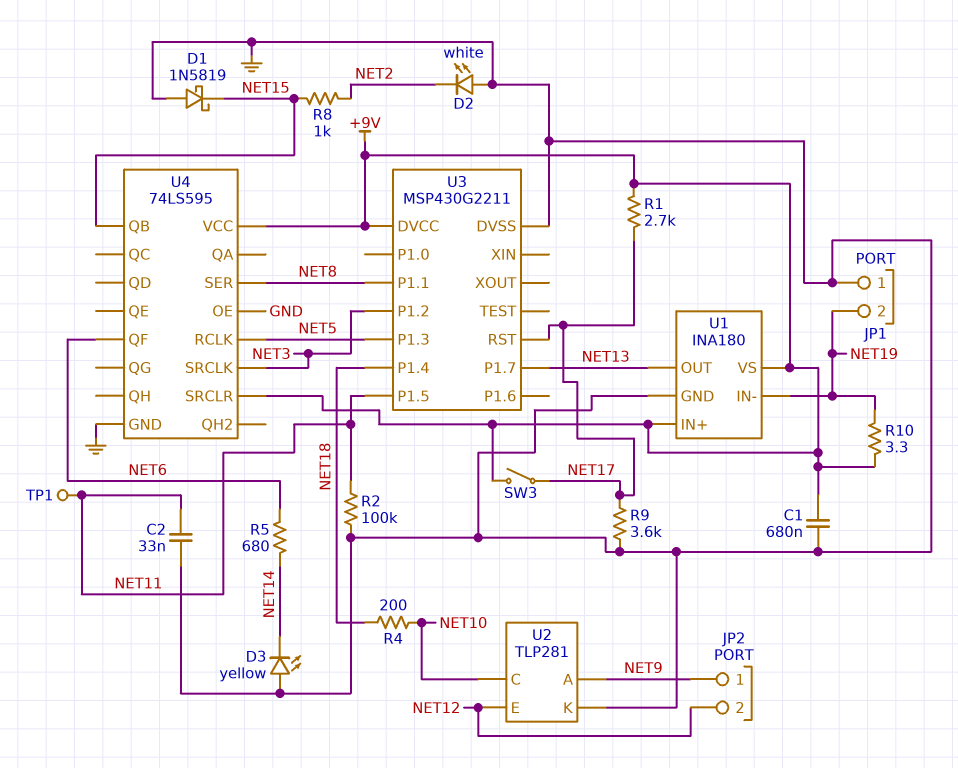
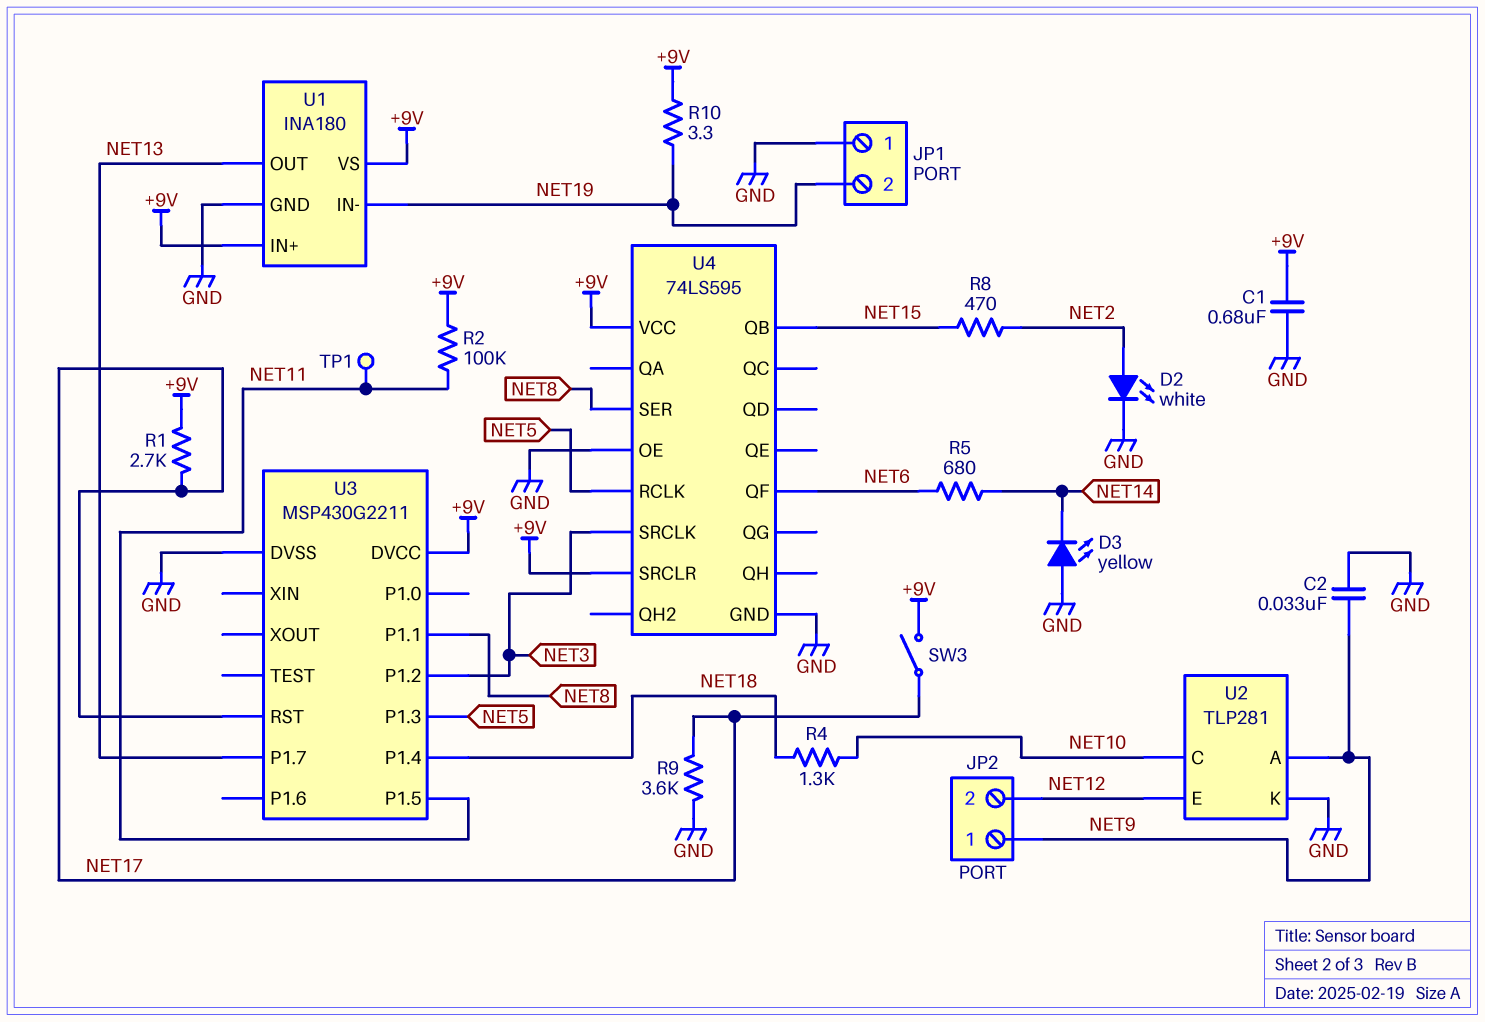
C2: 33nF (GND, NET11) -> 33nF (GND, NET9)
D1: schottky 1N5819 (A GND, K NET15) -> none
D2: LED white (A GND, K NET2) -> LED white (A NET2, K GND)
R2: 100k (GND, NET11) -> 100k (+9V, NET11)
R4: 200 (NET10, NET18) -> 1.3k (NET10, NET18)
R8: 1k (NET2, NET15) -> 470 (NET2, NET15)

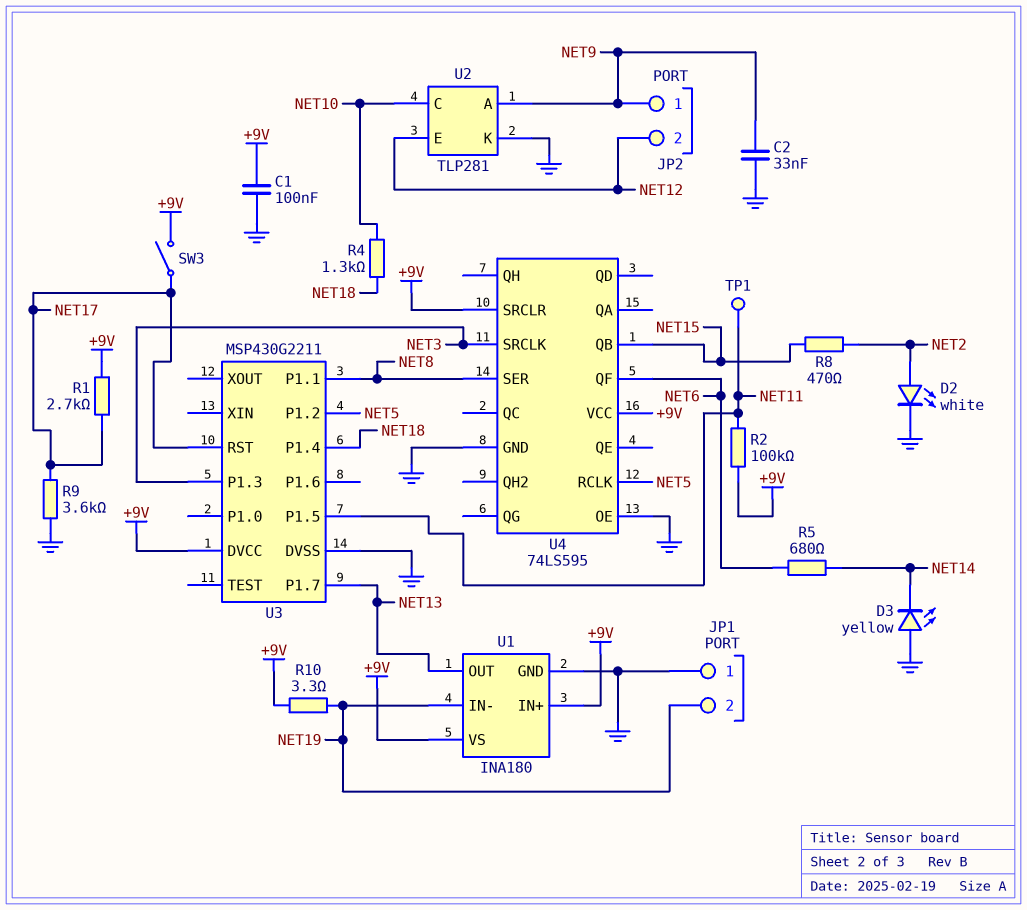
C1: 680nF (+9V, GND) -> 100nF (+9V, GND)
U3 pin P1.2: NET3 -> NET5
U3 pin P1.3: NET5 -> NET3

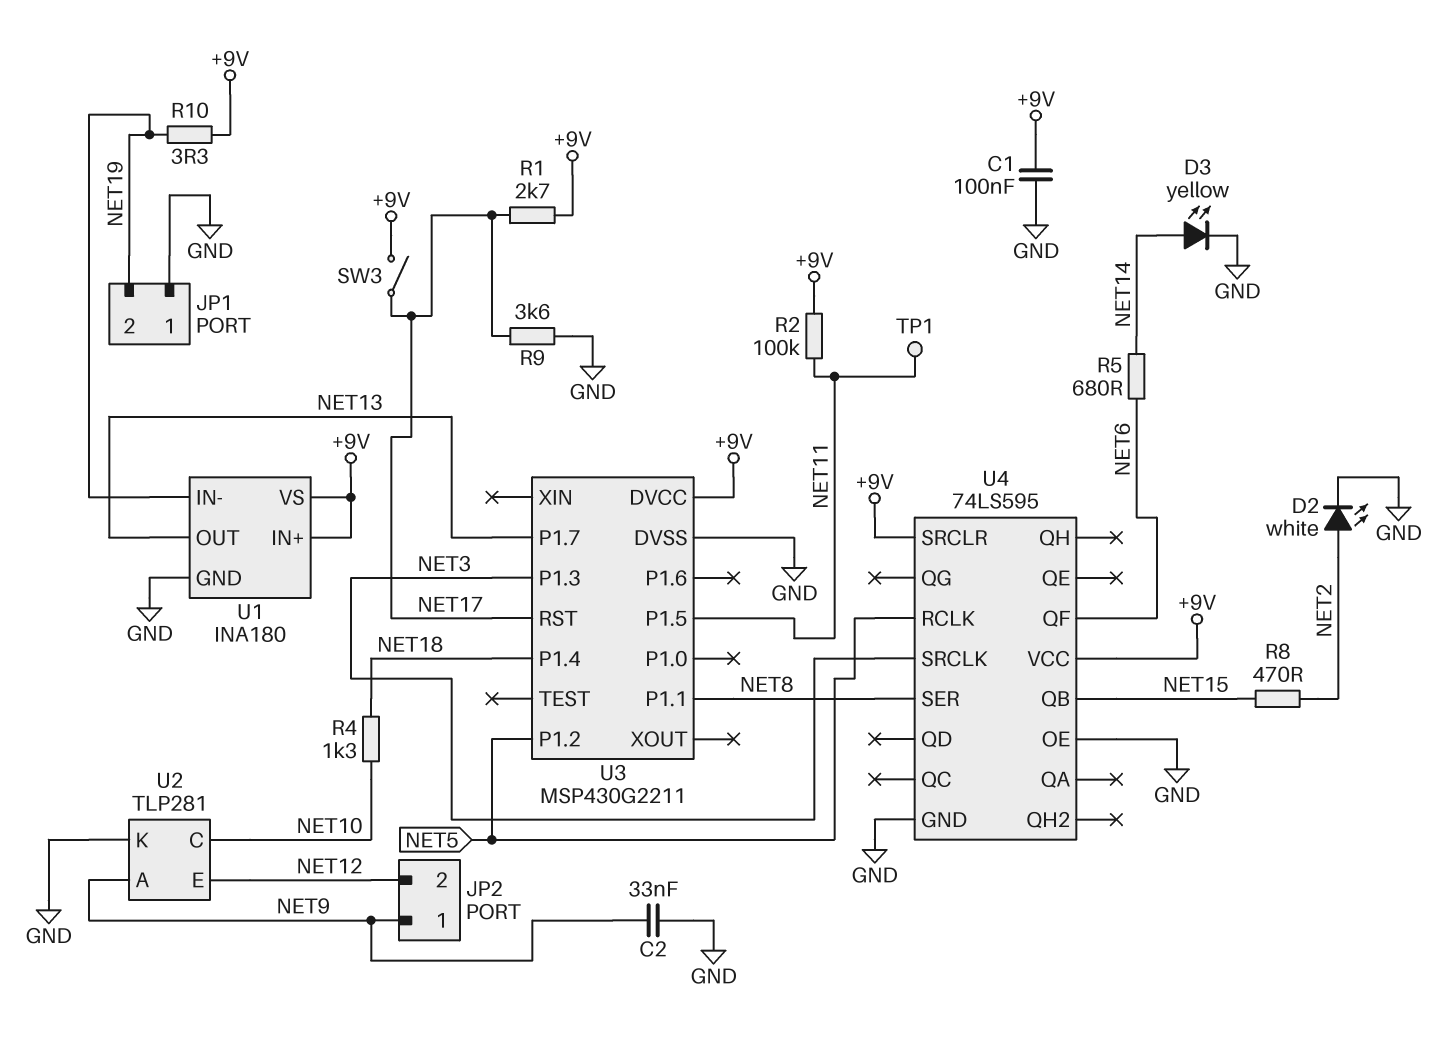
D3: LED yellow (A GND, K NET14) -> LED yellow (A NET14, K GND)

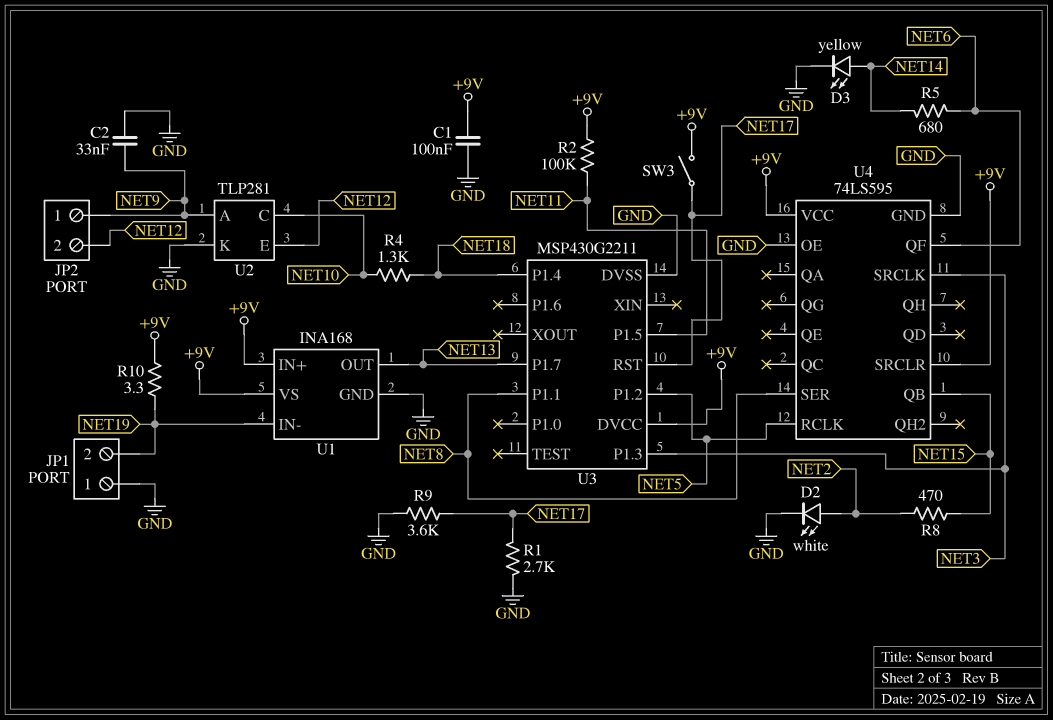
R1: 2.7k (+9V, NET17) -> 2.7k (GND, NET17)
TP1: test point (NET11) -> none
U1: INA180 -> INA168

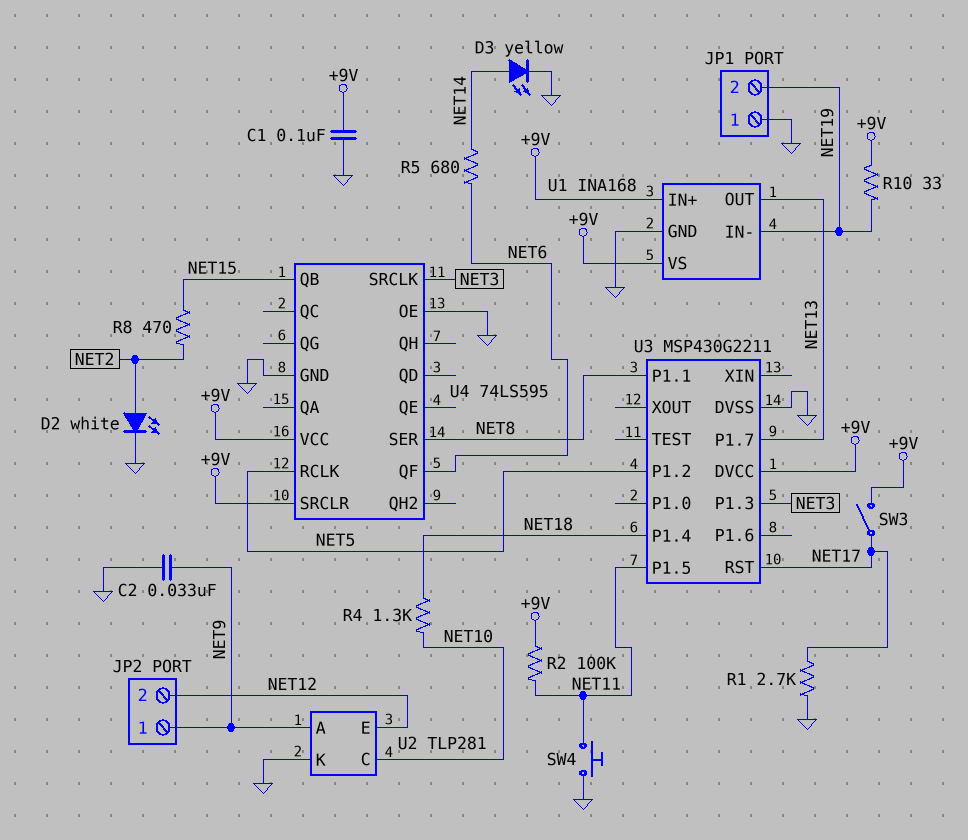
R9: 3.6k (GND, NET17) -> none
R10: 3.3 (+9V, NET19) -> 33 (+9V, NET19)
SW4: none -> button (GND, NET11)

